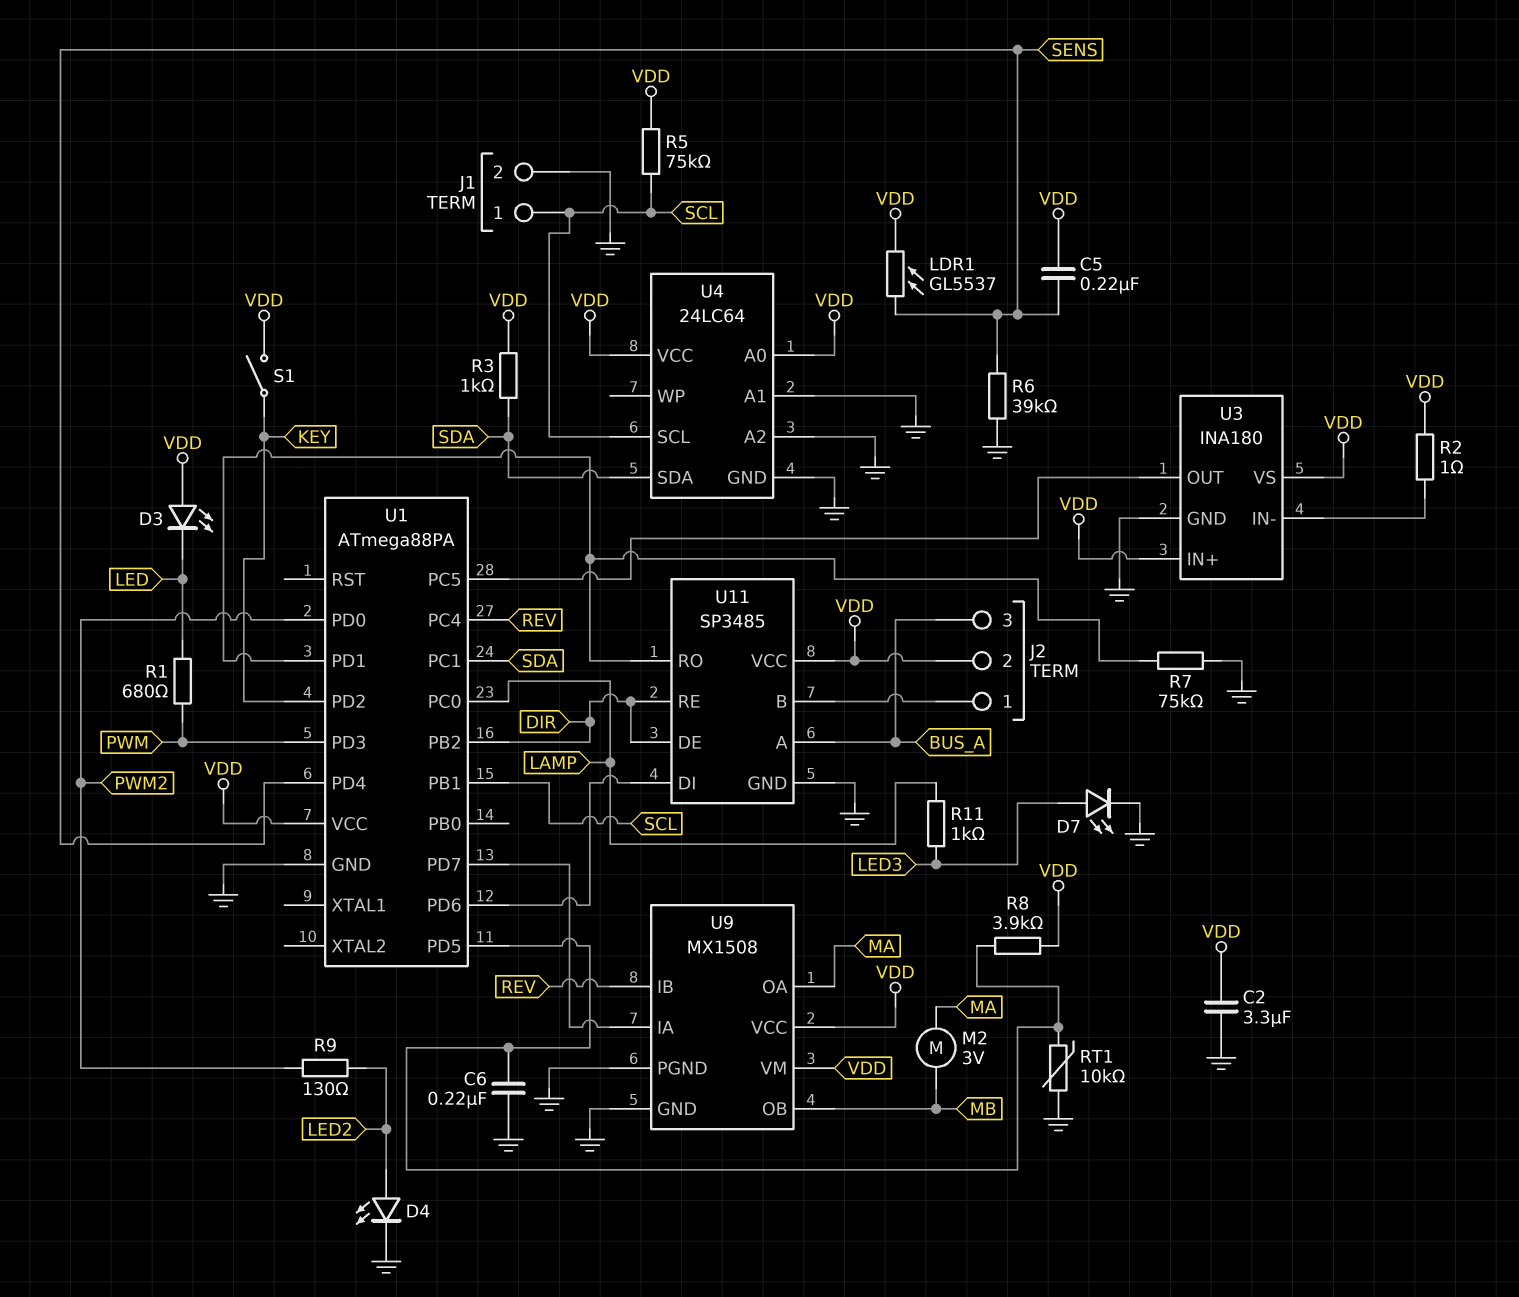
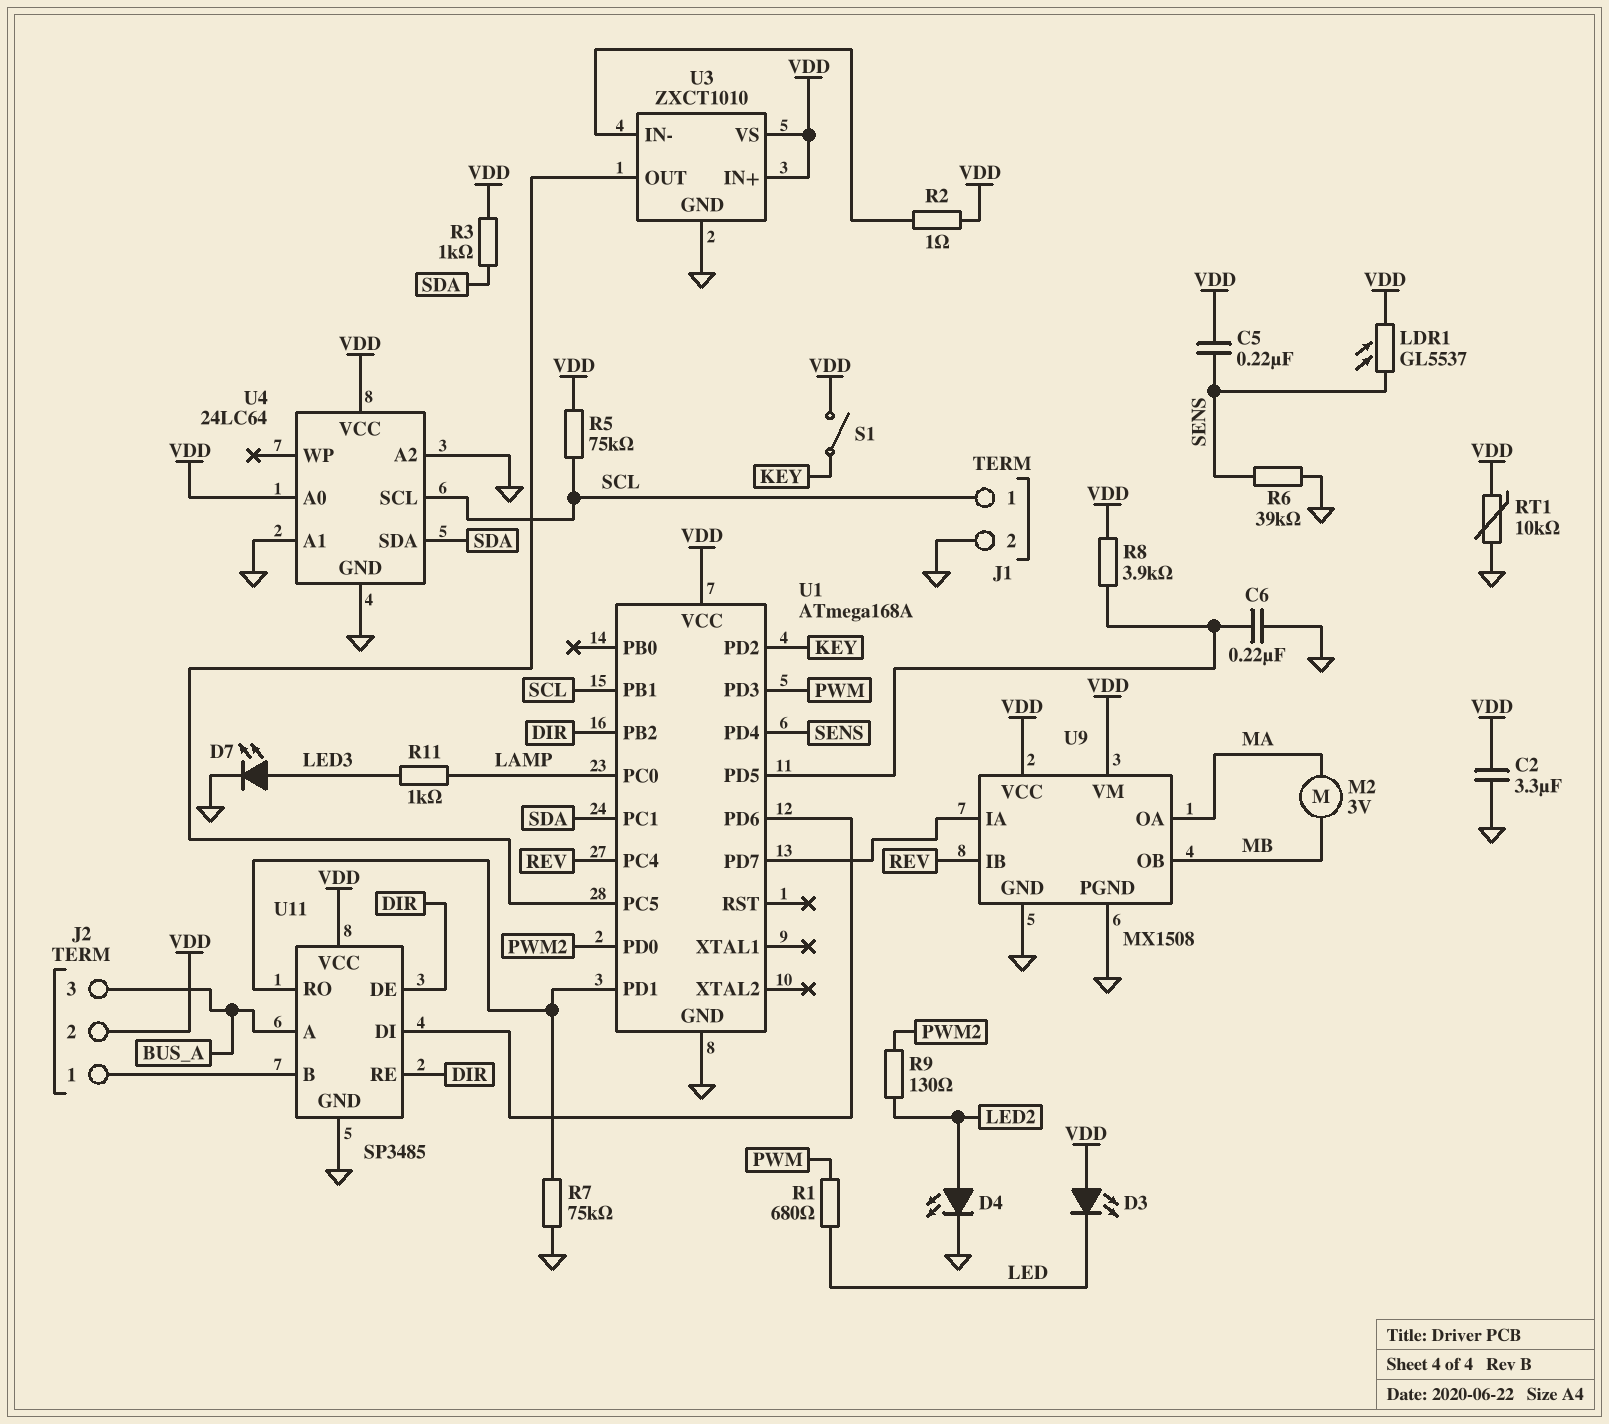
RT1: 10k (GND, U1/PD5) -> 10k (GND, VDD)
U1: ATmega88PA -> ATmega168A
U3: INA180 -> ZXCT1010

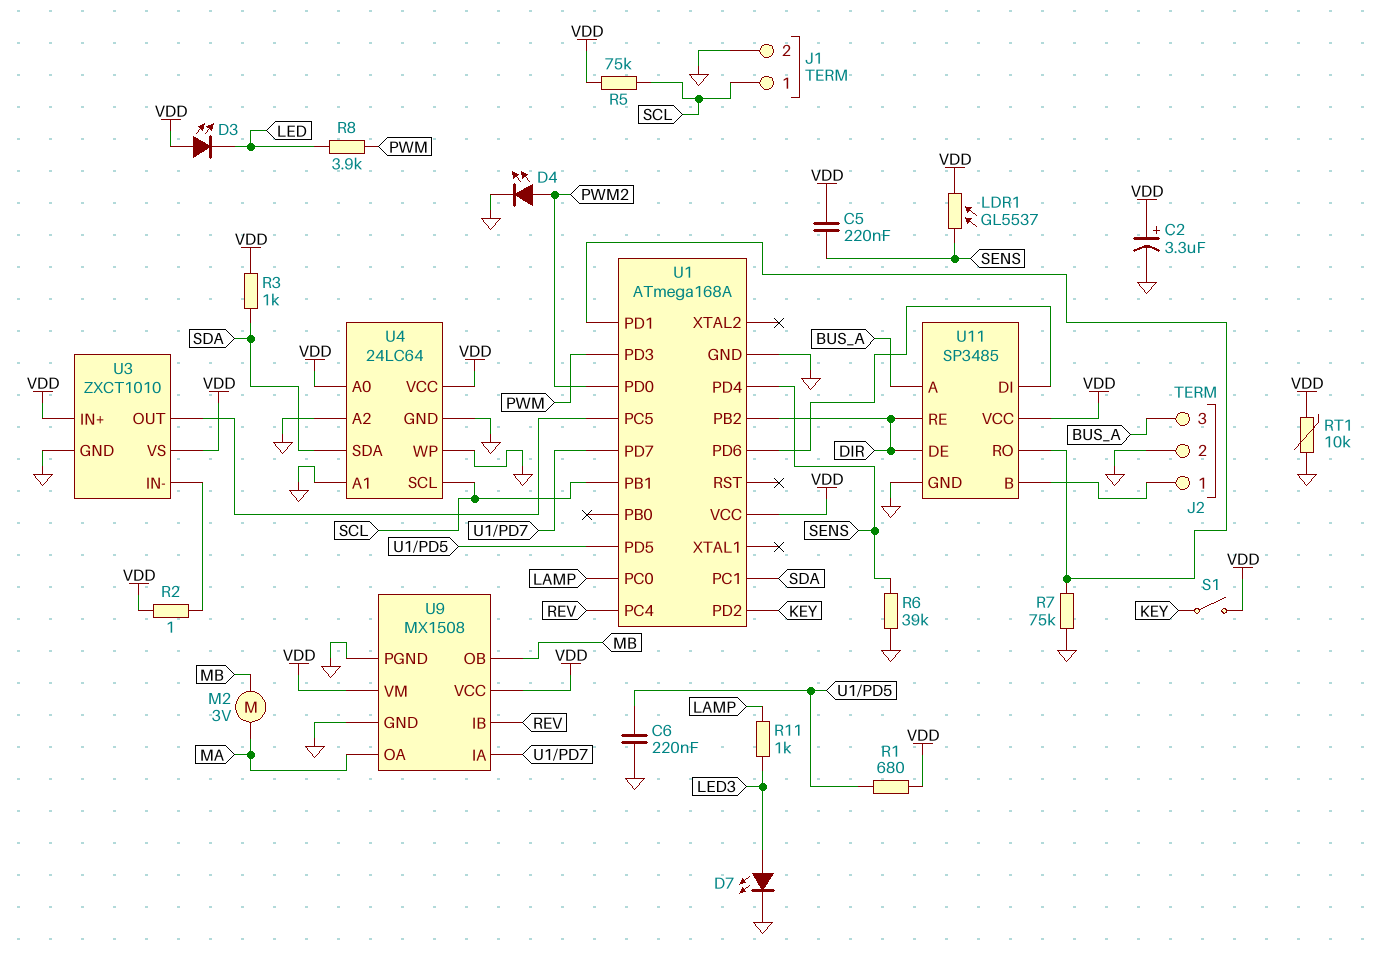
C2: 3.3uF (GND, VDD) -> 3.3uF (plus VDD, minus GND)
D4: LED (A LED2, K GND) -> LED (A PWM2, K GND)
J2 pin 2: VDD -> GND
R1: 680 (LED, PWM) -> 680 (U1/PD5, VDD)
R8: 3.9k (U1/PD5, VDD) -> 3.9k (LED, PWM)
R9: 130 (LED2, PWM2) -> none
U4 pin WP: none -> GND

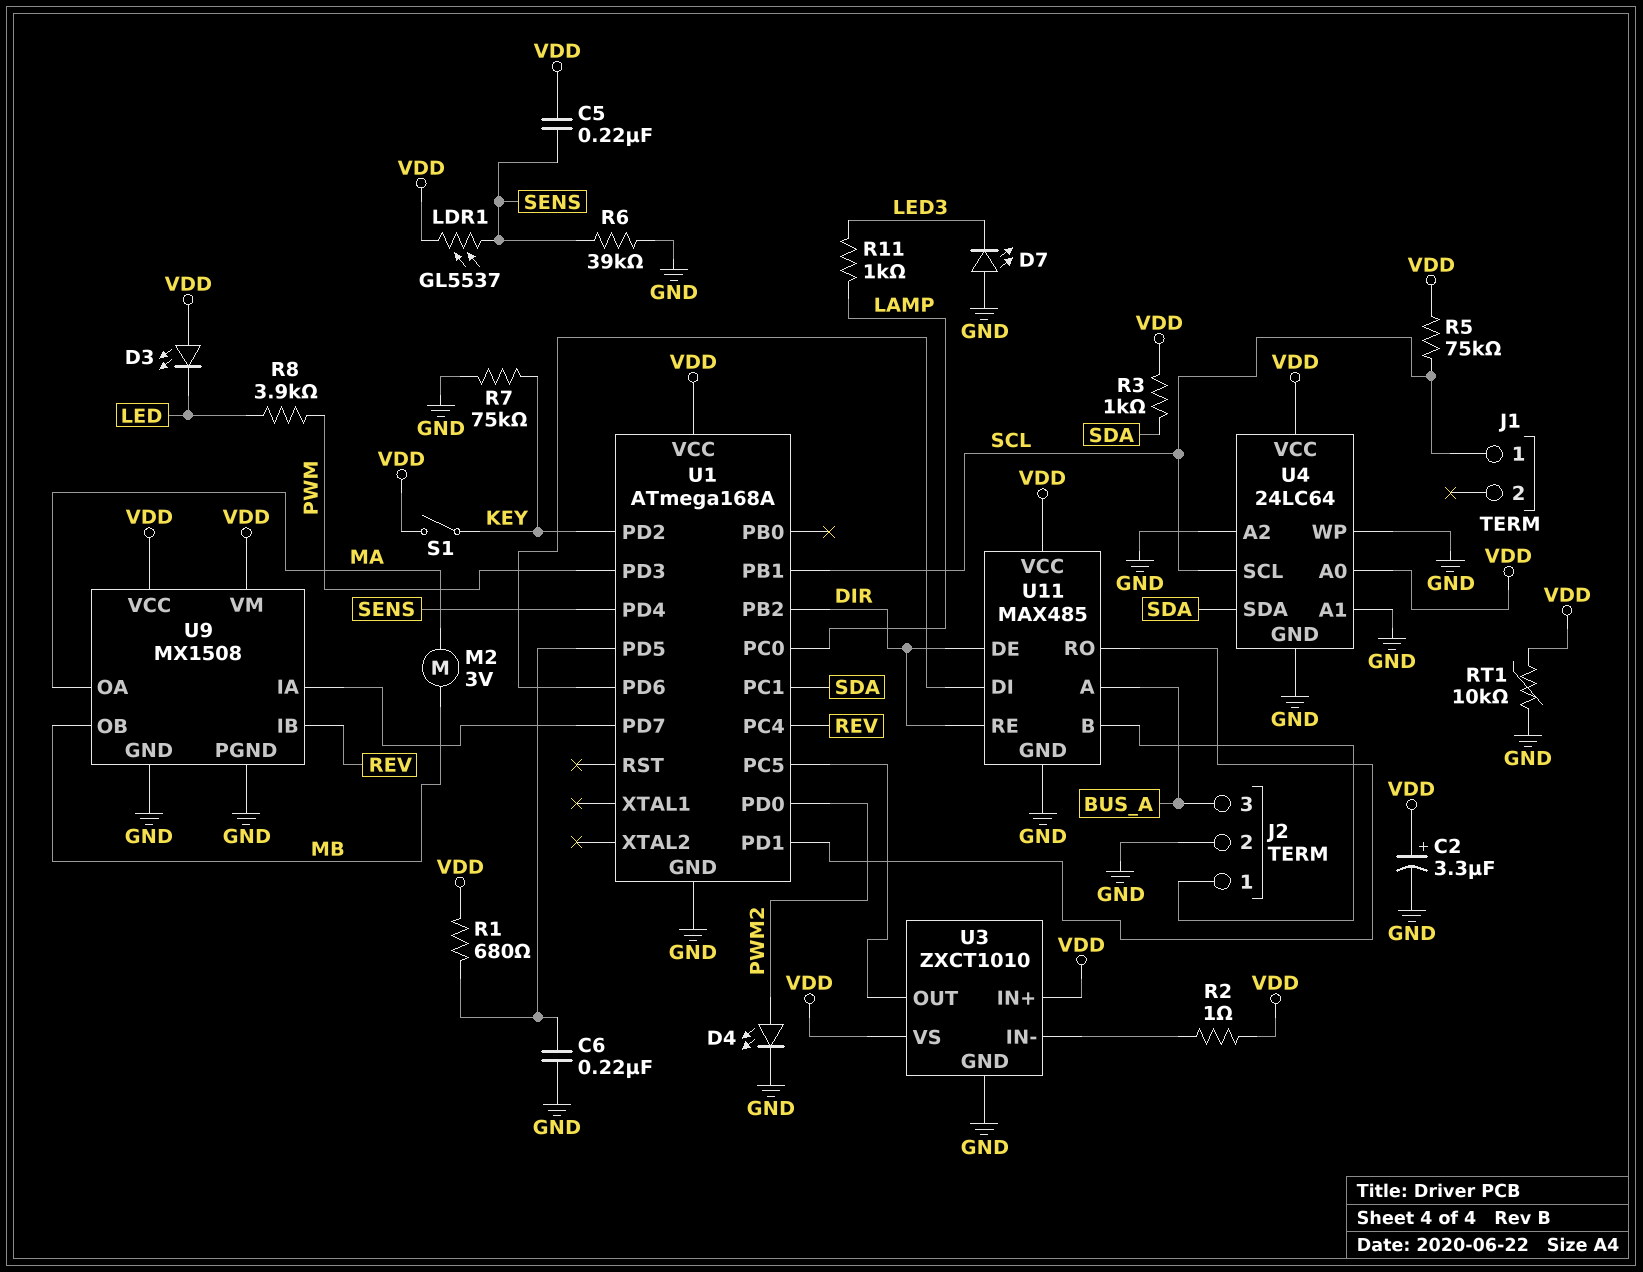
D7: LED (A LED3, K GND) -> LED (A GND, K LED3)
J1 pin 2: GND -> none
R7: 75k (GND, U1/PD1) -> 75k (GND, KEY)
U11: SP3485 -> MAX485

